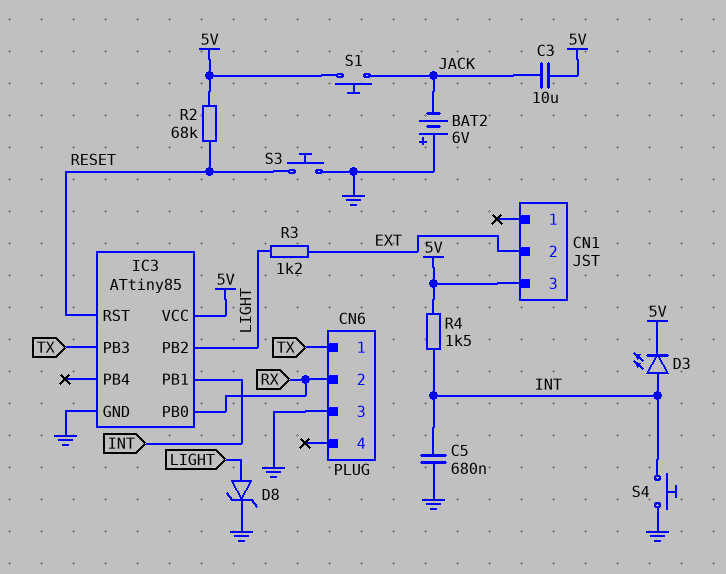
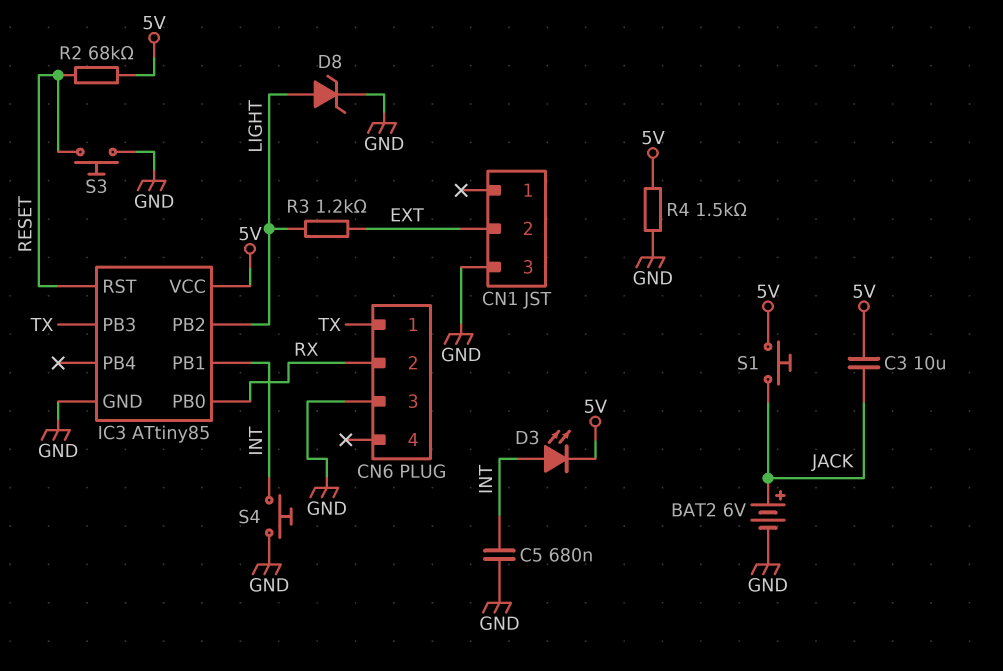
BAT2: 6V (plus GND, minus JACK) -> 6V (plus JACK, minus GND)
CN1 pin 3: 5V -> GND
R4: 1.5k (5V, INT) -> 1.5k (5V, GND)

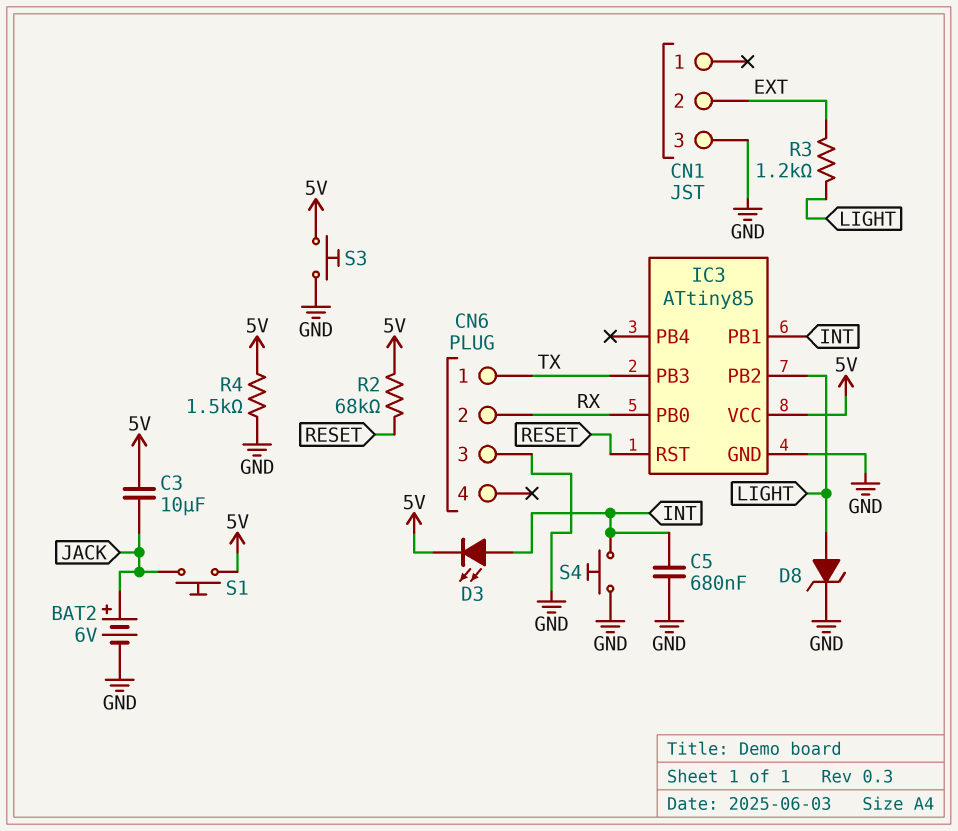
S3: button (GND, RESET) -> button (5V, GND)

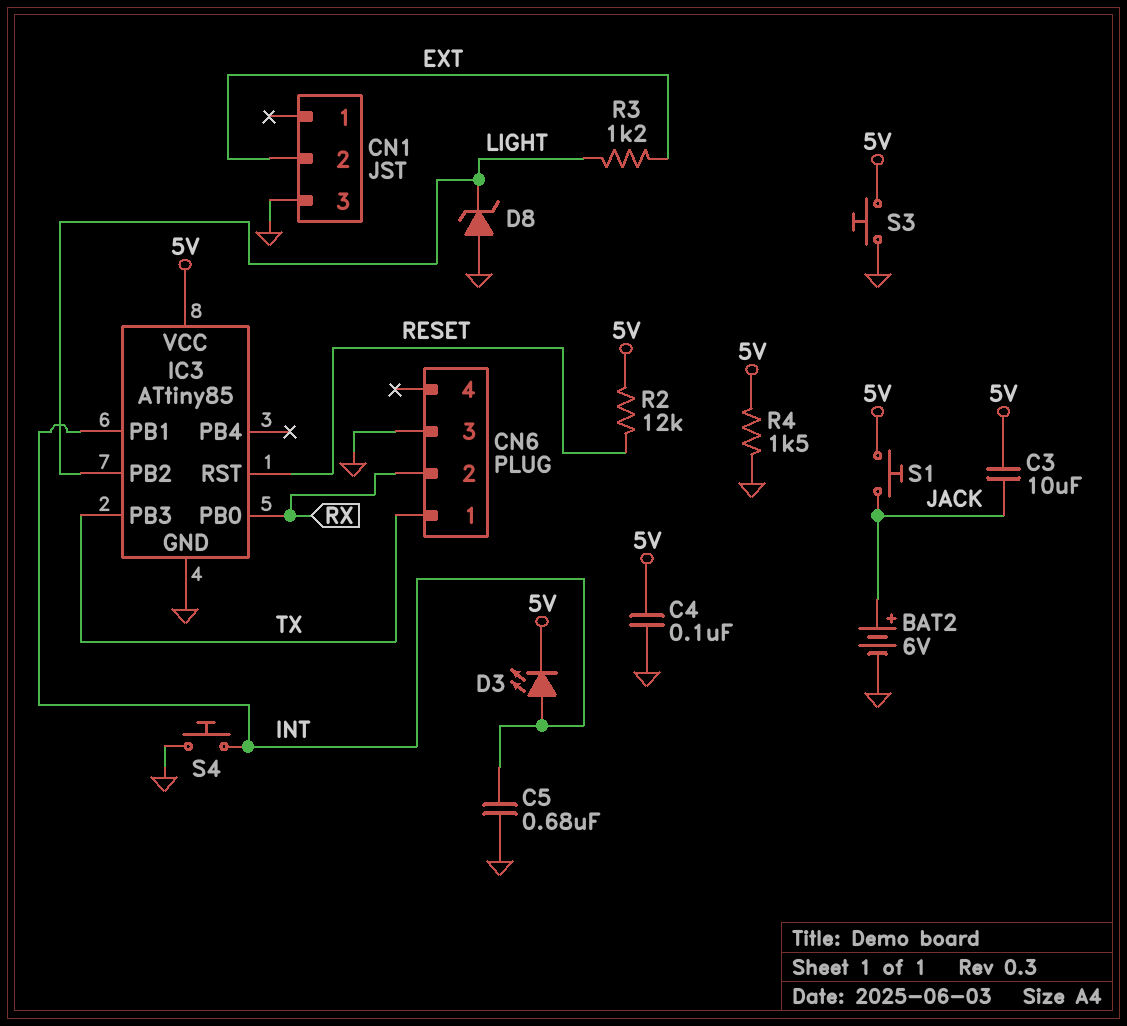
C4: none -> 100nF (5V, GND)
D8: zener (A LIGHT, K GND) -> zener (A GND, K LIGHT)
R2: 68k (5V, RESET) -> 12k (5V, RESET)

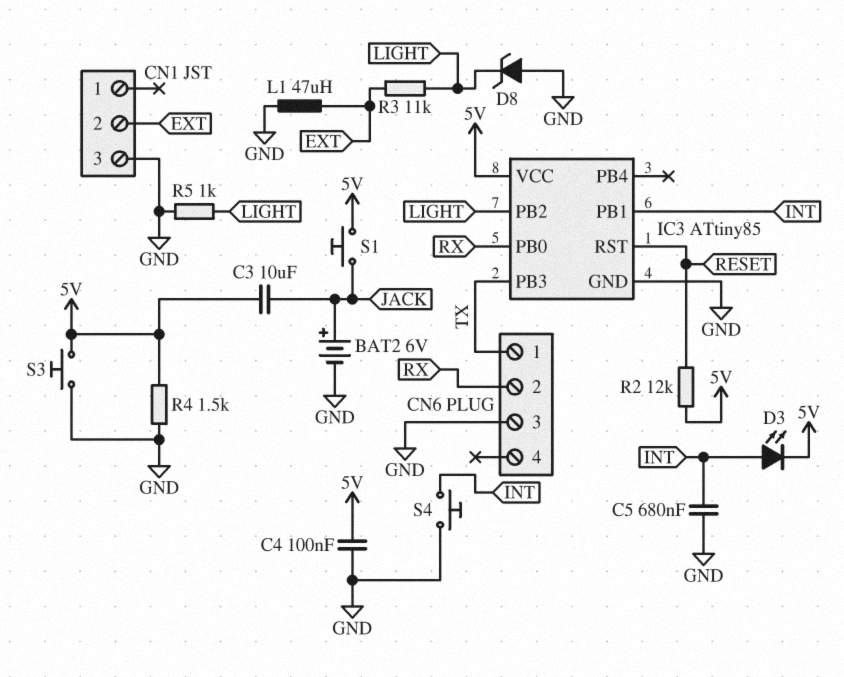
L1: none -> 47uH (EXT, GND)
R3: 1.2k (EXT, LIGHT) -> 11k (EXT, LIGHT)
R5: none -> 1k (GND, LIGHT)

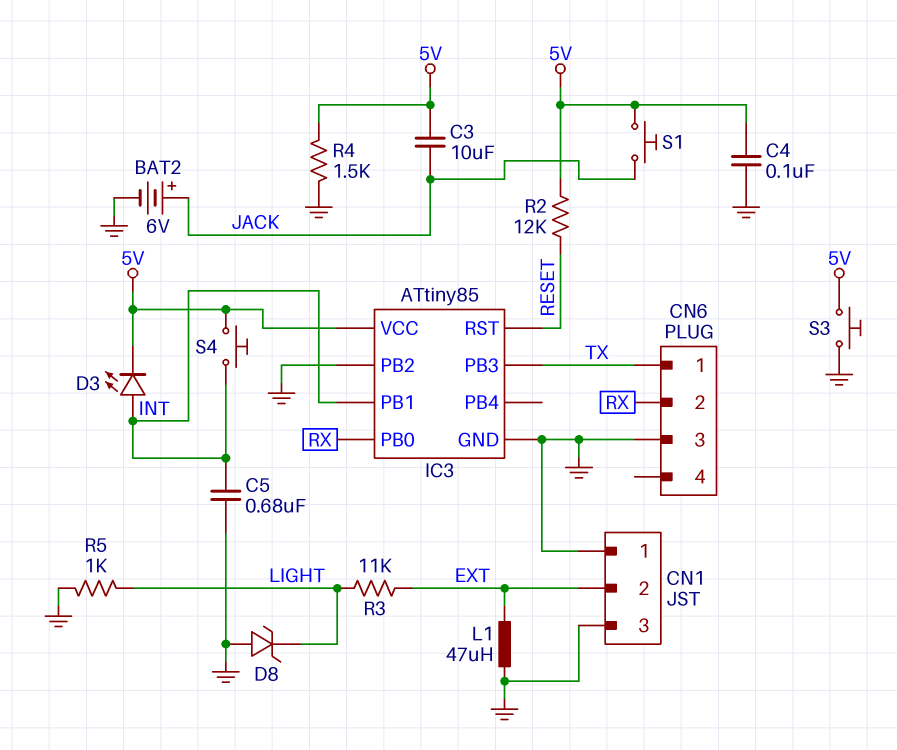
CN1 pin 1: none -> GND
IC3 pin PB2: LIGHT -> GND
S4: button (GND, INT) -> button (5V, INT)

